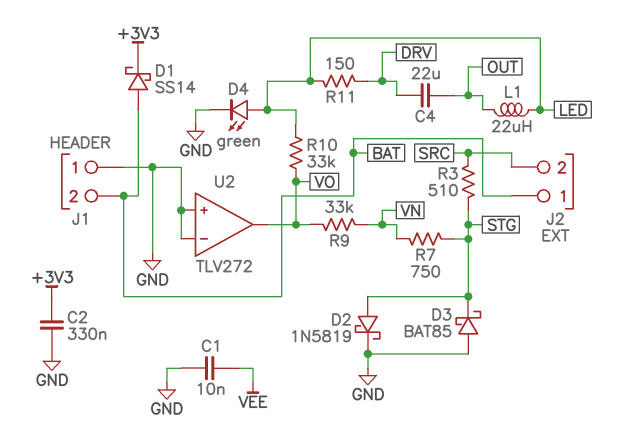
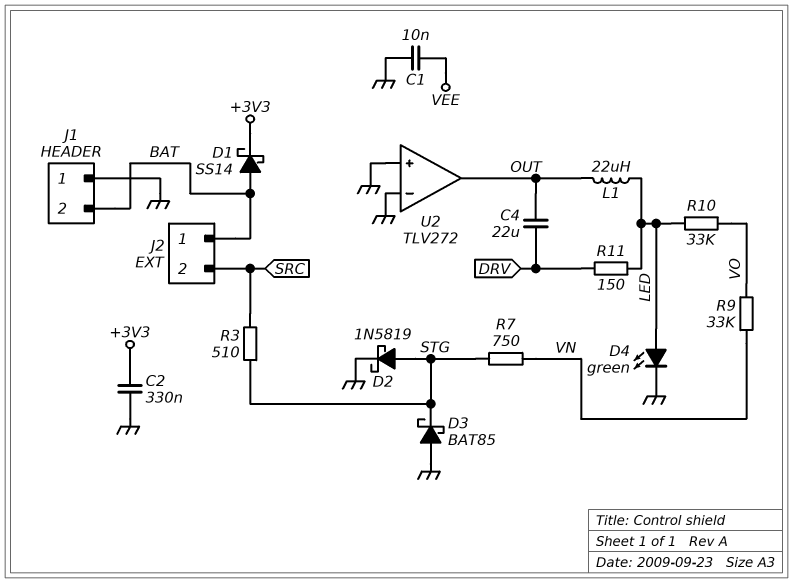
U2 pin out: VO -> OUT

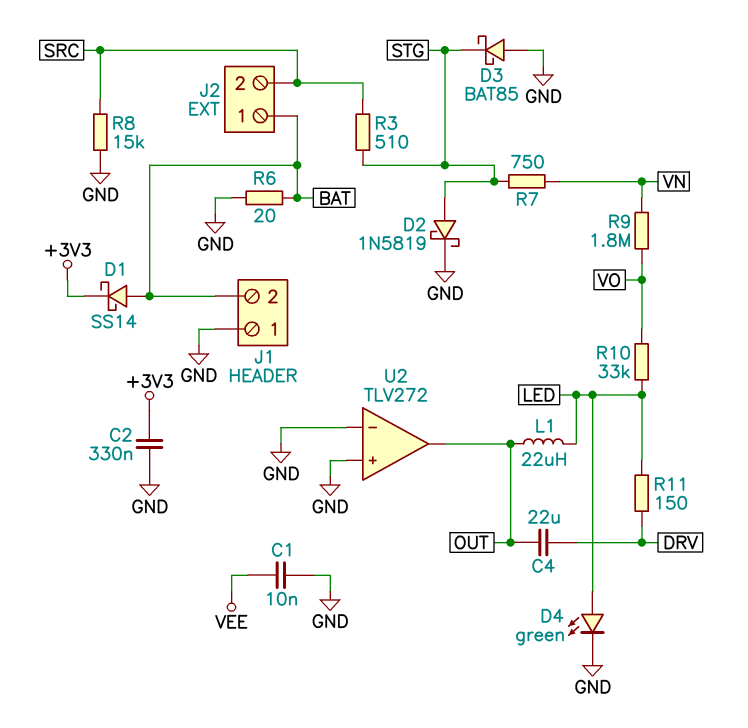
R6: none -> 20 (BAT, GND)
R8: none -> 15k (GND, SRC)
R9: 33k (VN, VO) -> 1.8M (VN, VO)

